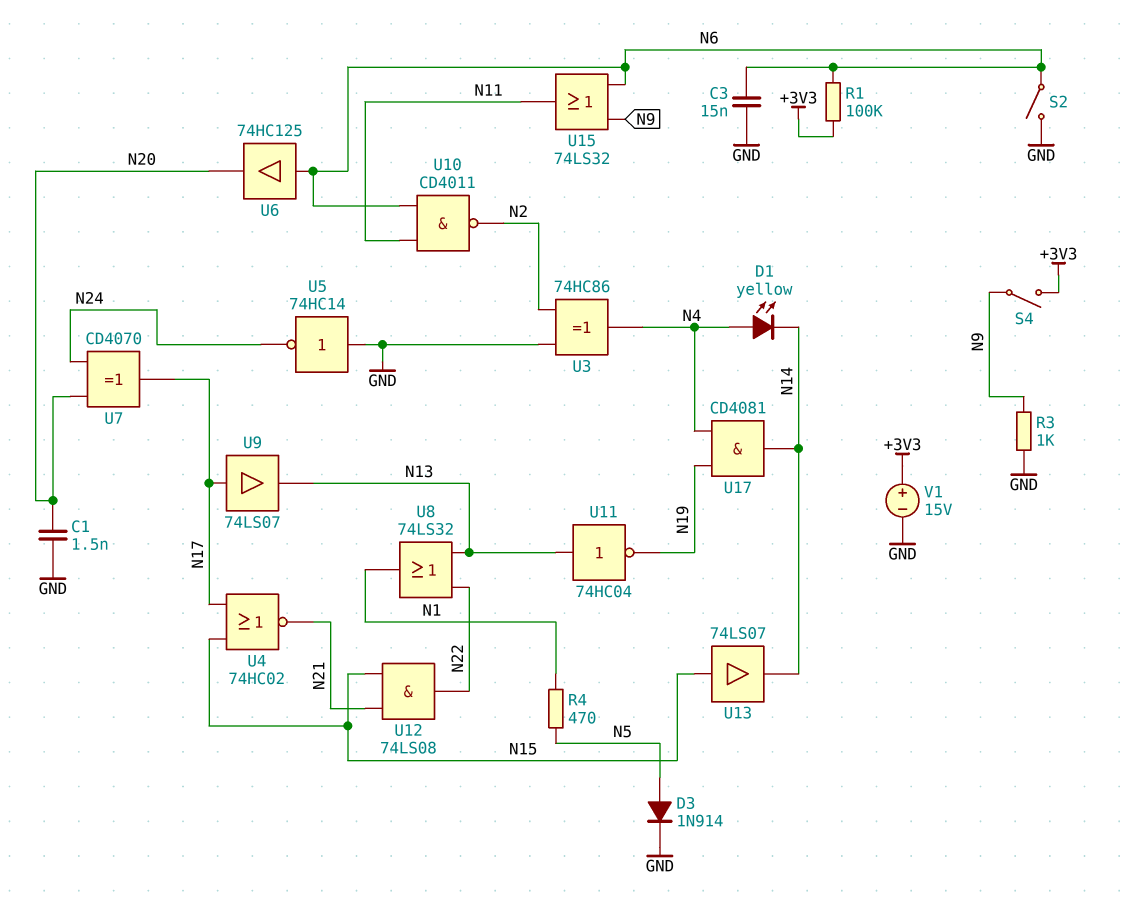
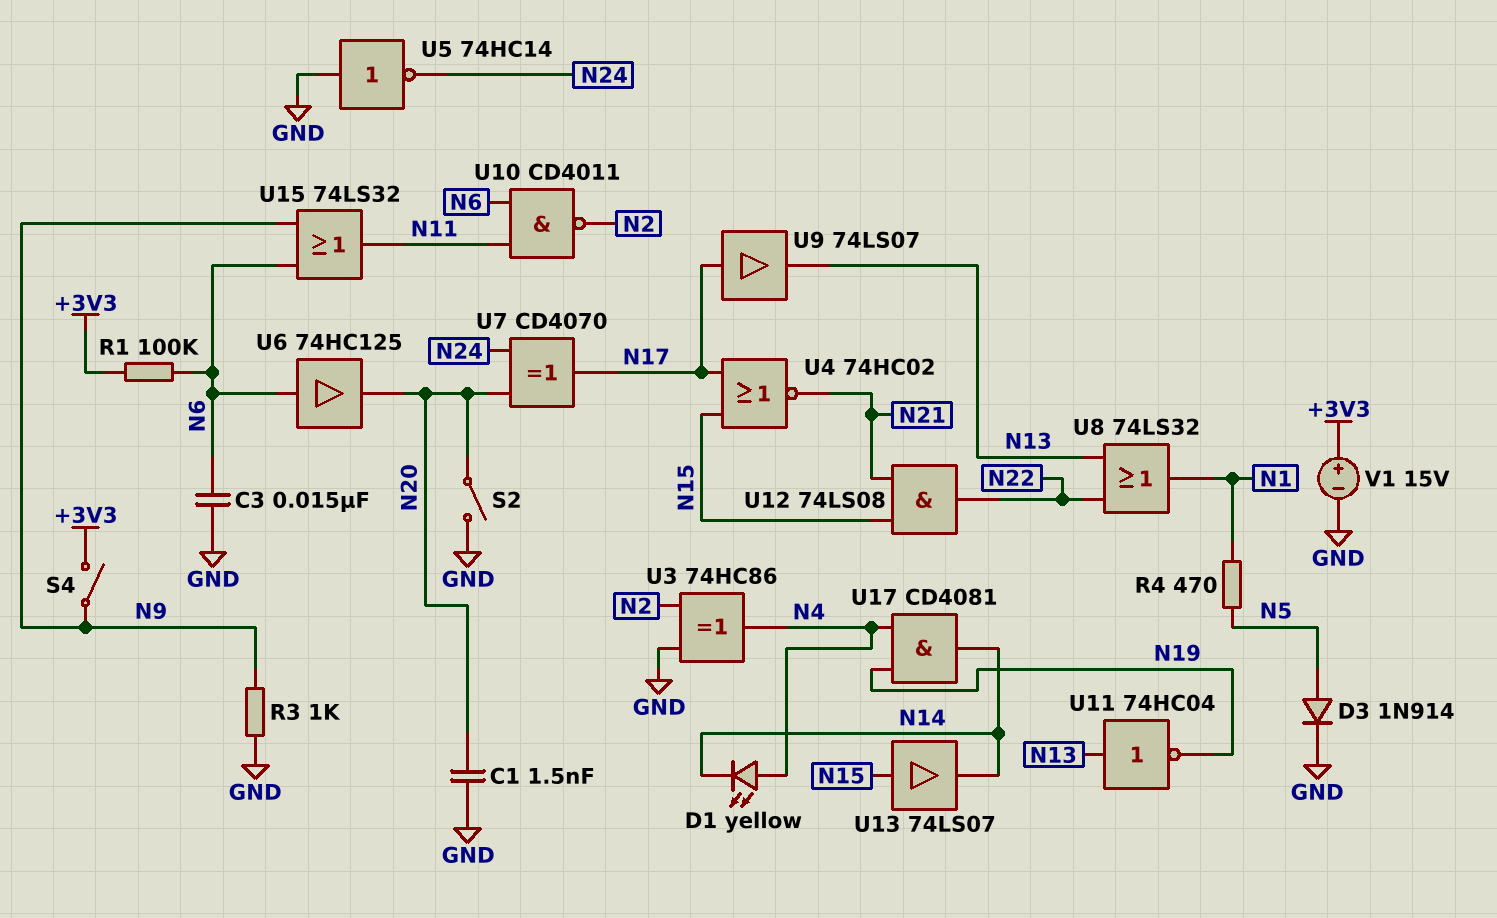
S2: switch (GND, N6) -> switch (GND, N20)

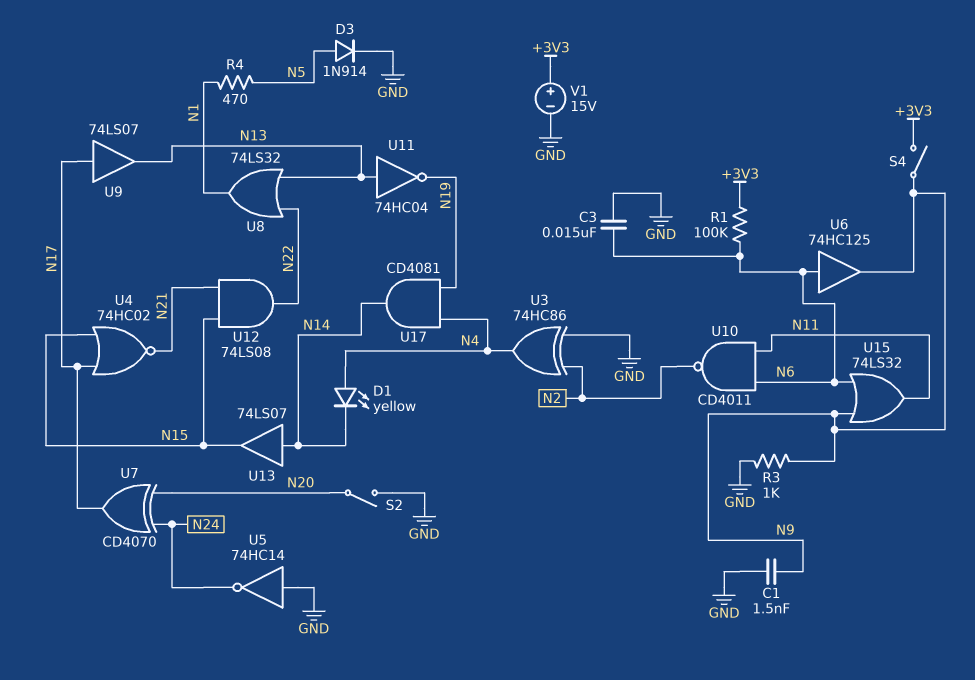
C1: 1.5nF (GND, N20) -> 1.5nF (GND, N9)
U6: buffer 74HC125 (in N6, out N20) -> buffer 74HC125 (in N6, out N9)
U13: buffer 74LS07 (in N15, out N14) -> buffer 74LS07 (in N14, out N15)

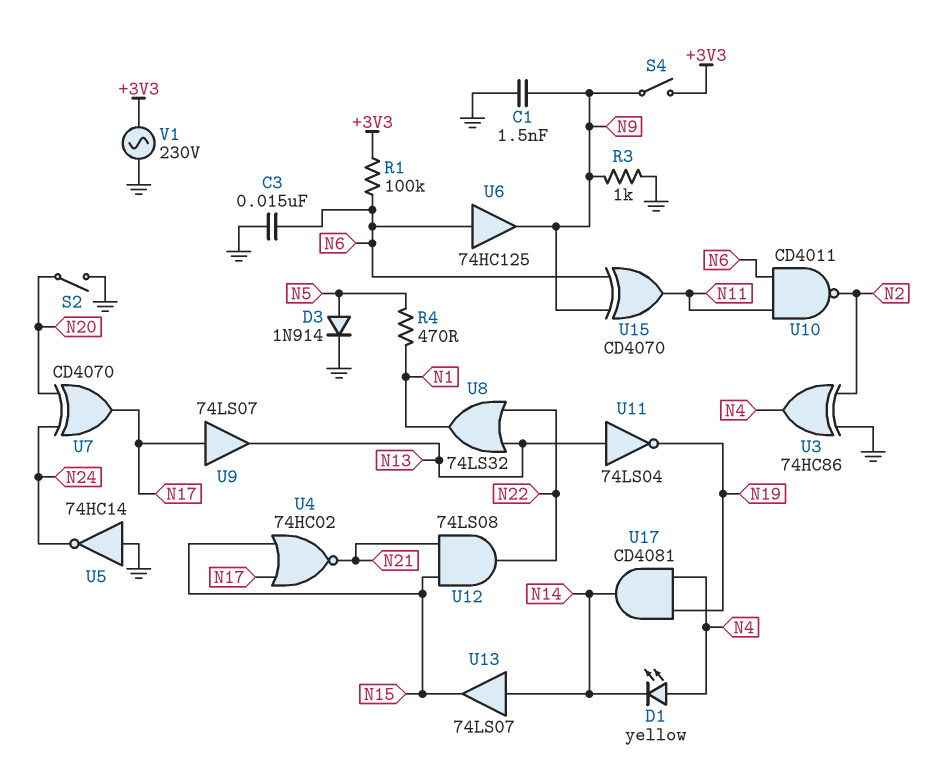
U11: NOT 74HC04 (in N13, out N19) -> NOT 74LS04 (in N13, out N19)
U15: OR 74LS32 (in N6, in N9, out N11) -> XOR CD4070 (in N6, in N9, out N11)
V1: 15V (plus +3V3, minus GND) -> AC 230V (+3V3, GND)

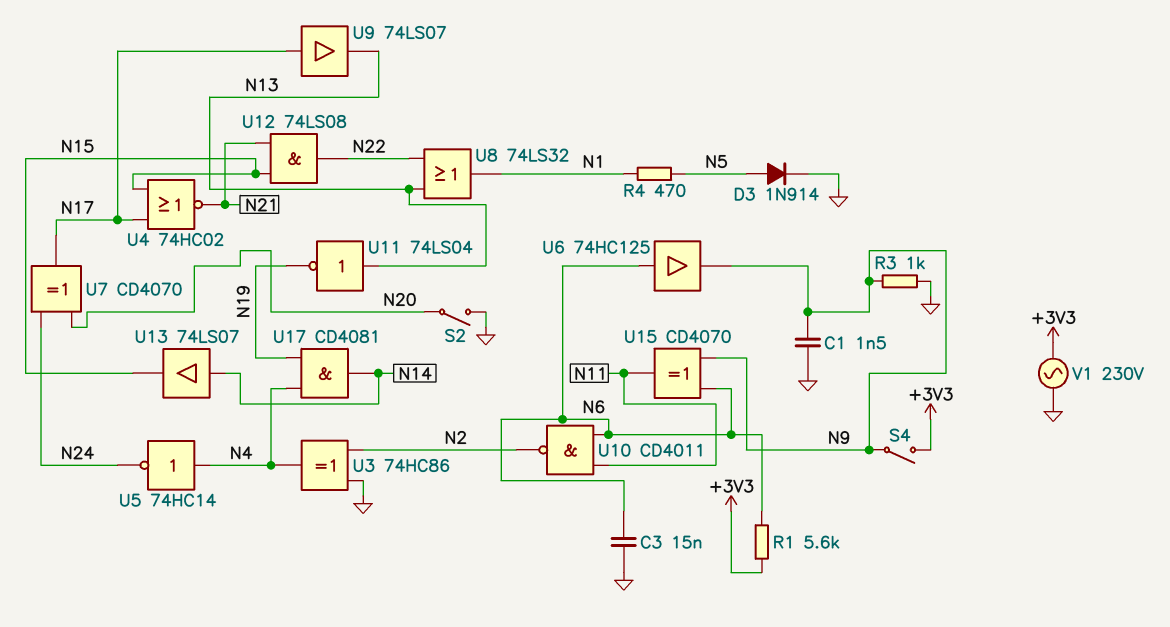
D1: LED yellow (A N4, K N14) -> none
R1: 100k (+3V3, N6) -> 5.6k (+3V3, N6)
U5: NOT 74HC14 (in GND, out N24) -> NOT 74HC14 (in N4, out N24)

